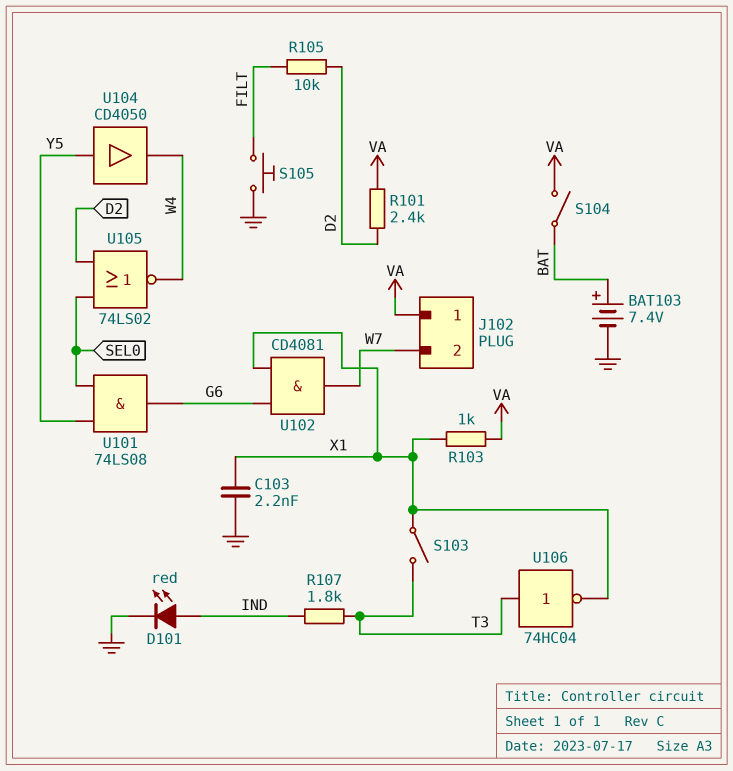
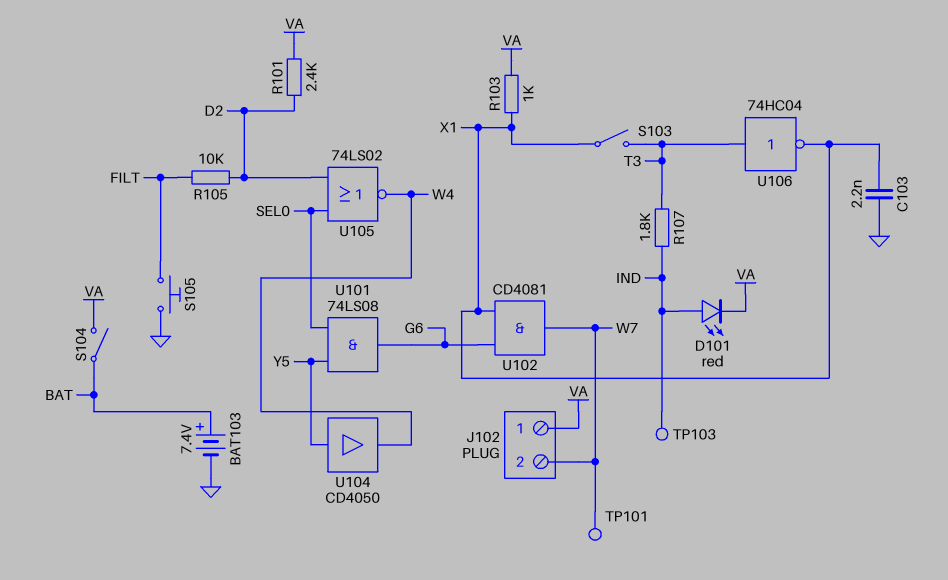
D101: LED red (A IND, K GND) -> LED red (A IND, K VA)
TP101: none -> test point (W7)
TP103: none -> test point (IND)

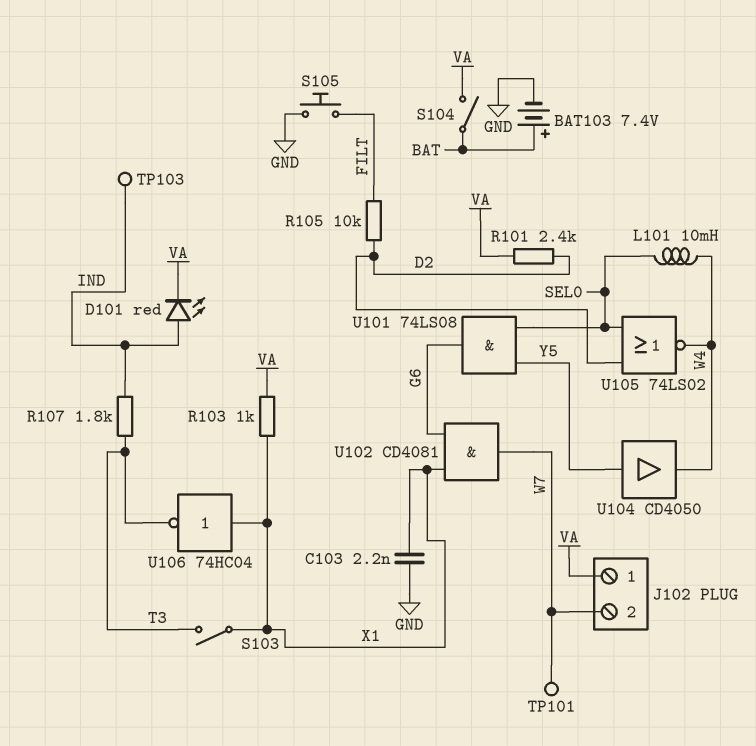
L101: none -> 10mH (SEL0, W4)
U106: NOT 74HC04 (in T3, out X1) -> NOT 74HC04 (in X1, out T3)

